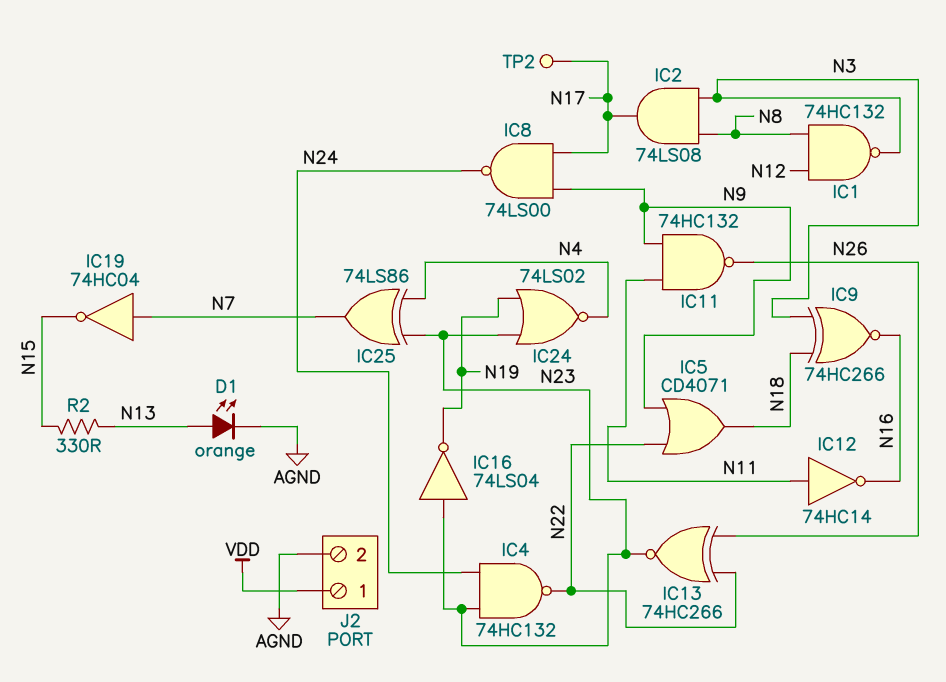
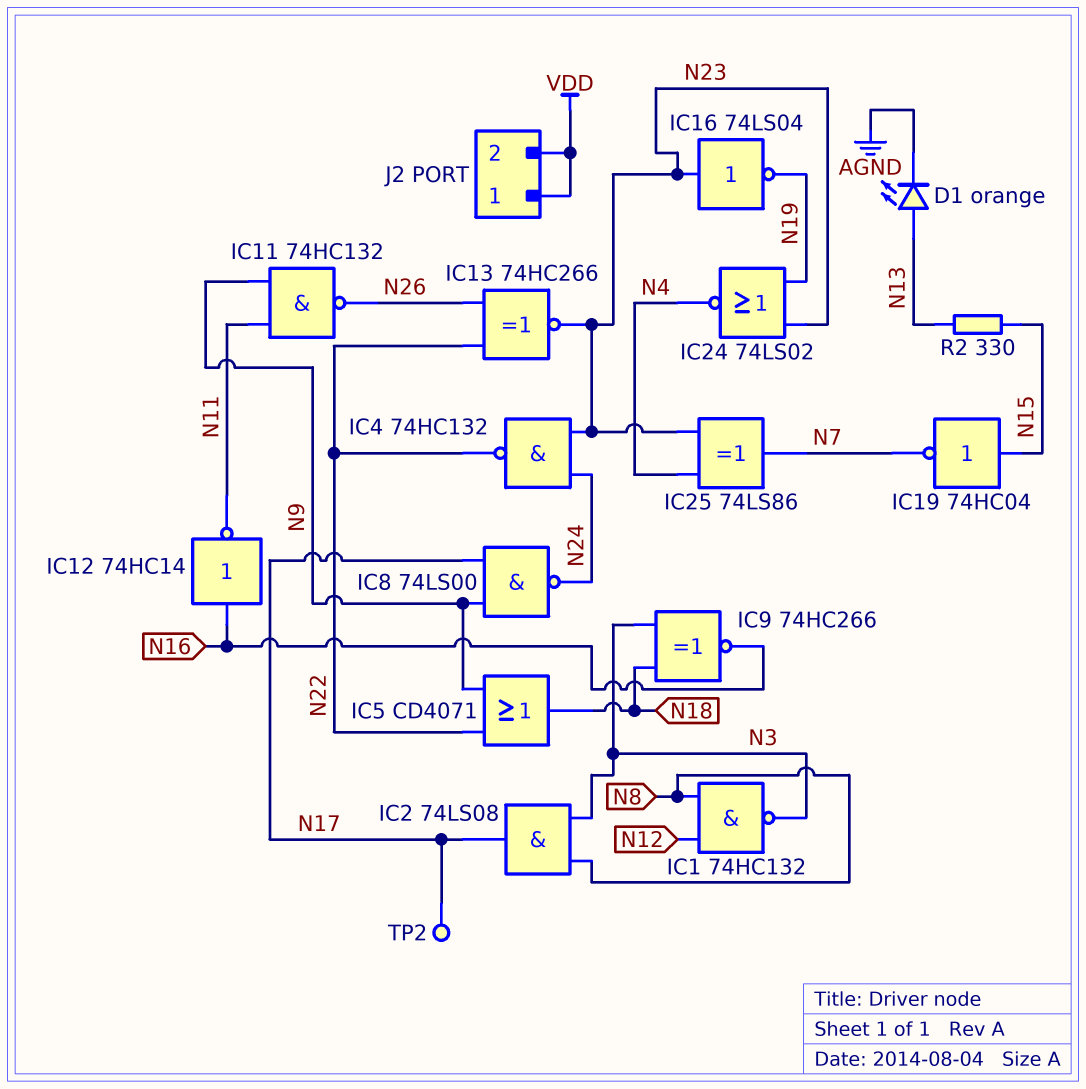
IC12: NOT 74HC14 (in N11, out N16) -> NOT 74HC14 (in N16, out N11)
IC19: NOT 74HC04 (in N7, out N15) -> NOT 74HC04 (in N15, out N7)
J2 pin 2: AGND -> VDD

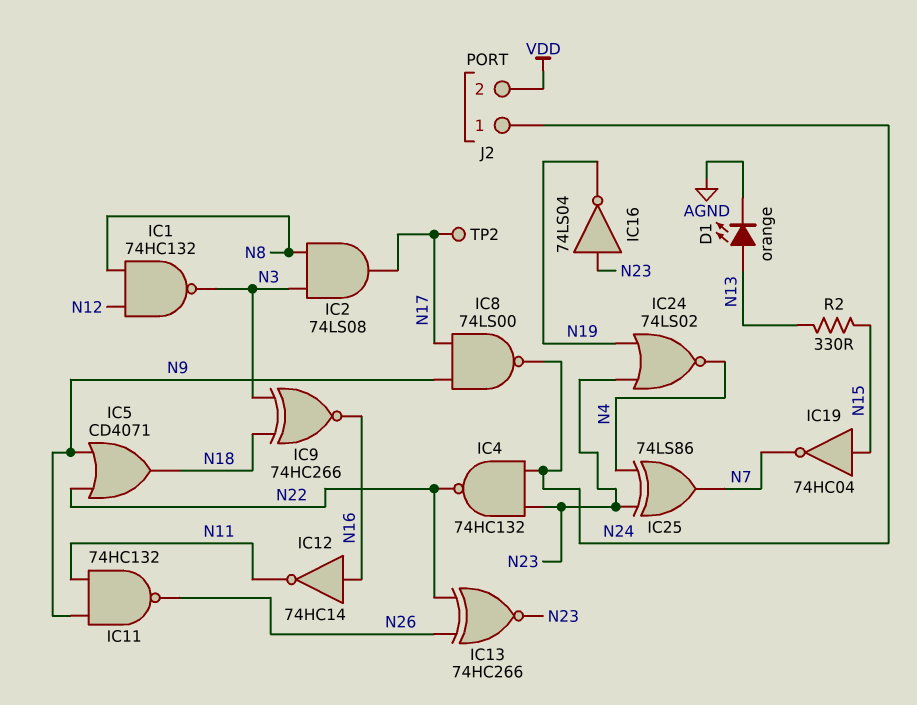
J2 pin 1: VDD -> N24

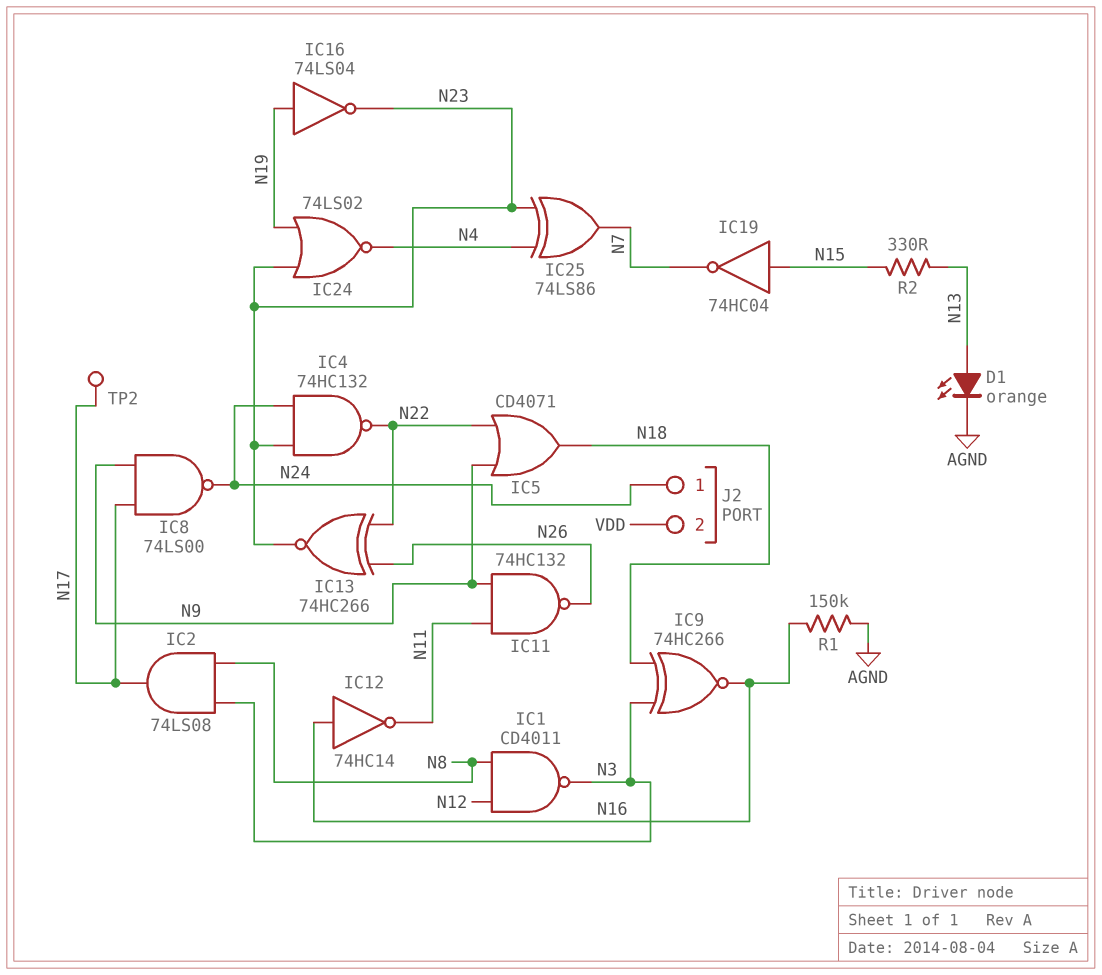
IC1: NAND 74HC132 (in N8, in N12, out N3) -> NAND CD4011 (in N8, in N12, out N3)
IC16: NOT 74LS04 (in N23, out N19) -> NOT 74LS04 (in N19, out N23)
R1: none -> 150k (AGND, N16)

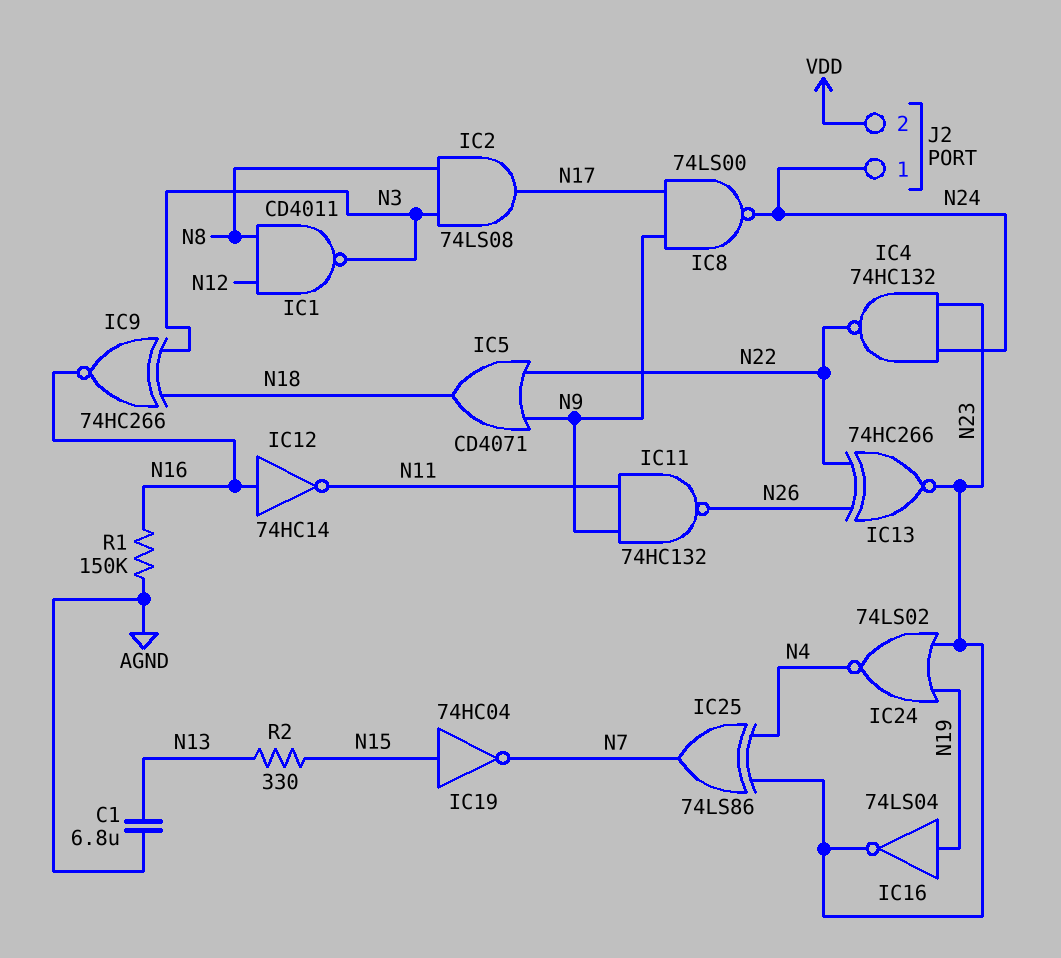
C1: none -> 6.8uF (AGND, N13)
D1: LED orange (A N13, K AGND) -> none
TP2: test point (N17) -> none

